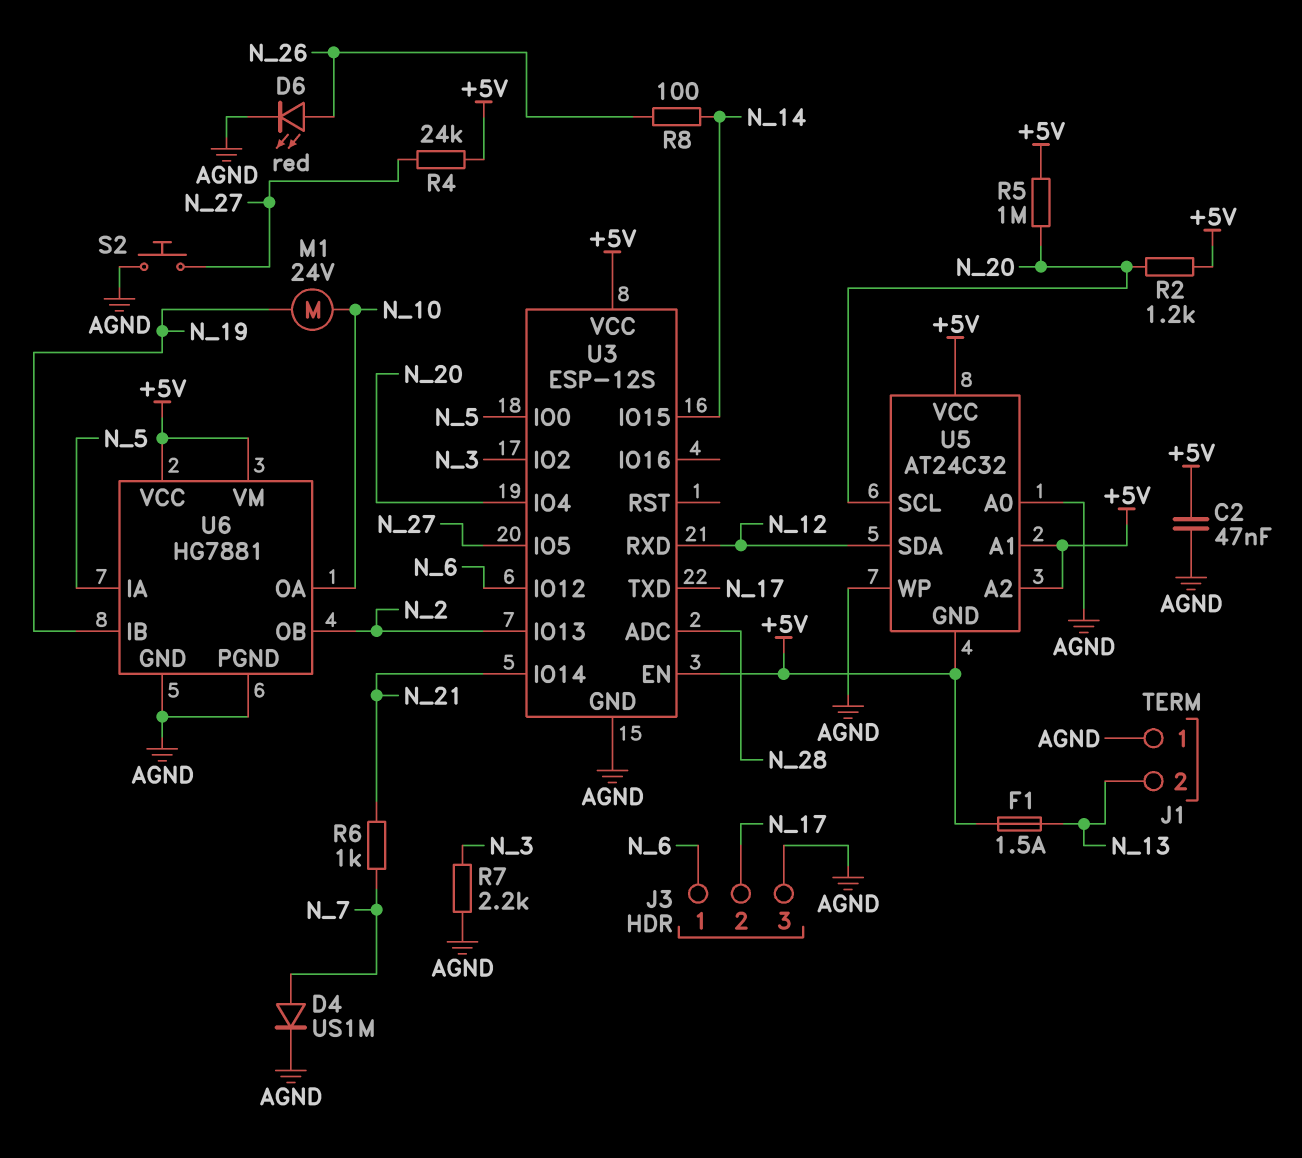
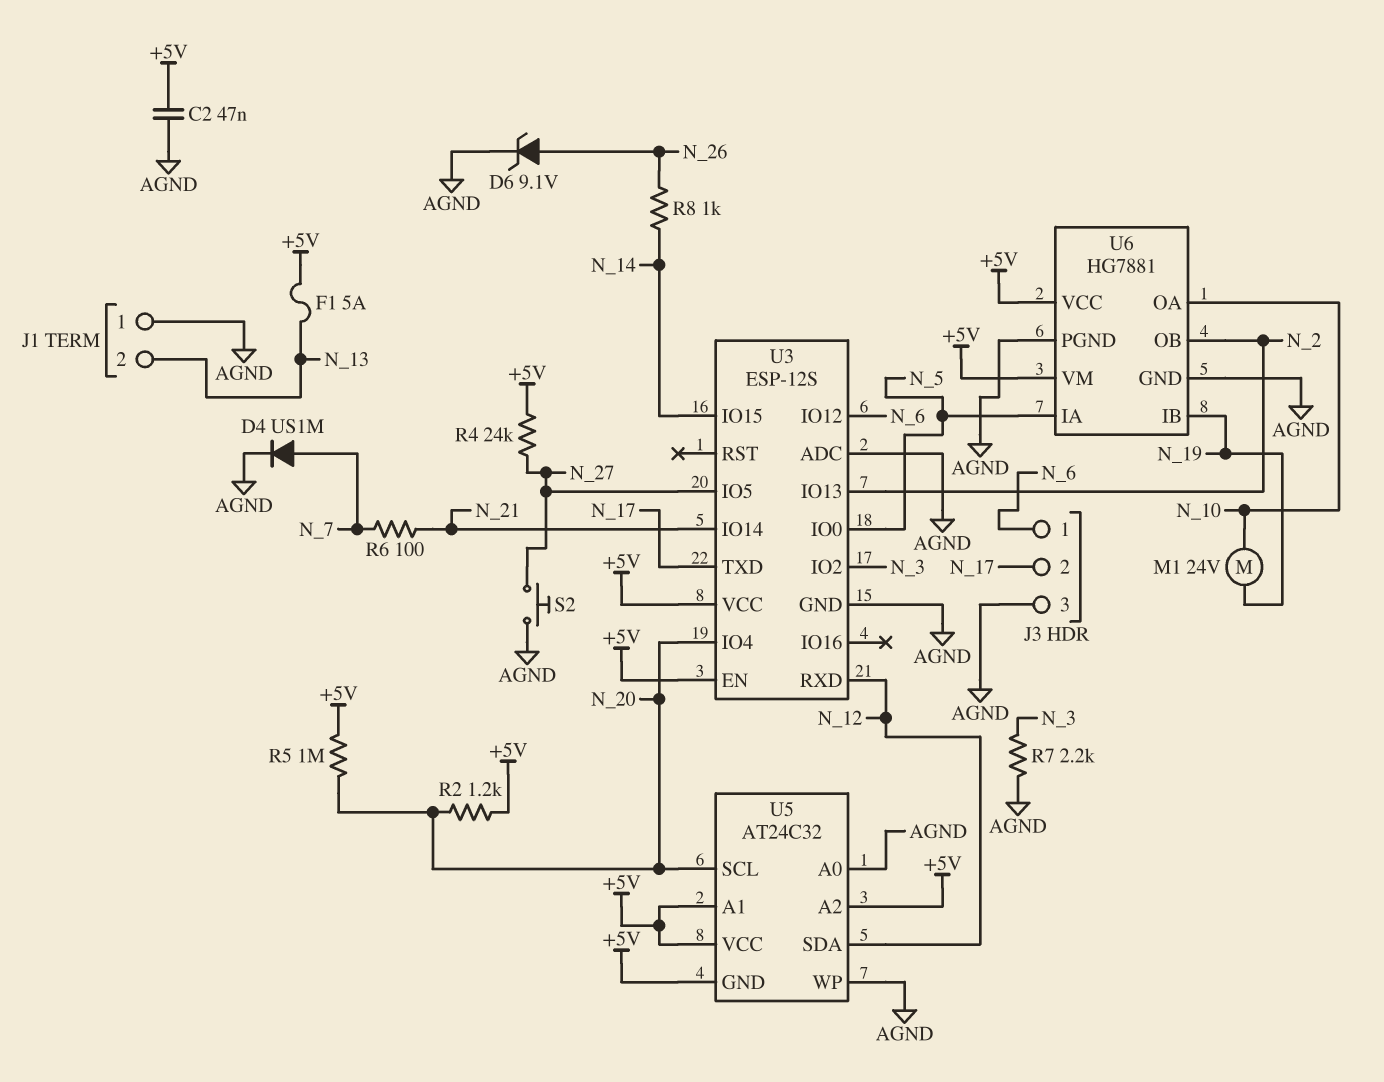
D6: LED red (A N_26, K AGND) -> zener 9.1V (A N_26, K AGND)
F1: 1.5A (+5V, N_13) -> 5A (+5V, N_13)
R6: 1k (N_7, N_21) -> 100 (N_7, N_21)
R8: 100 (N_14, N_26) -> 1k (N_14, N_26)
U3 pin ADC: N_28 -> AGND

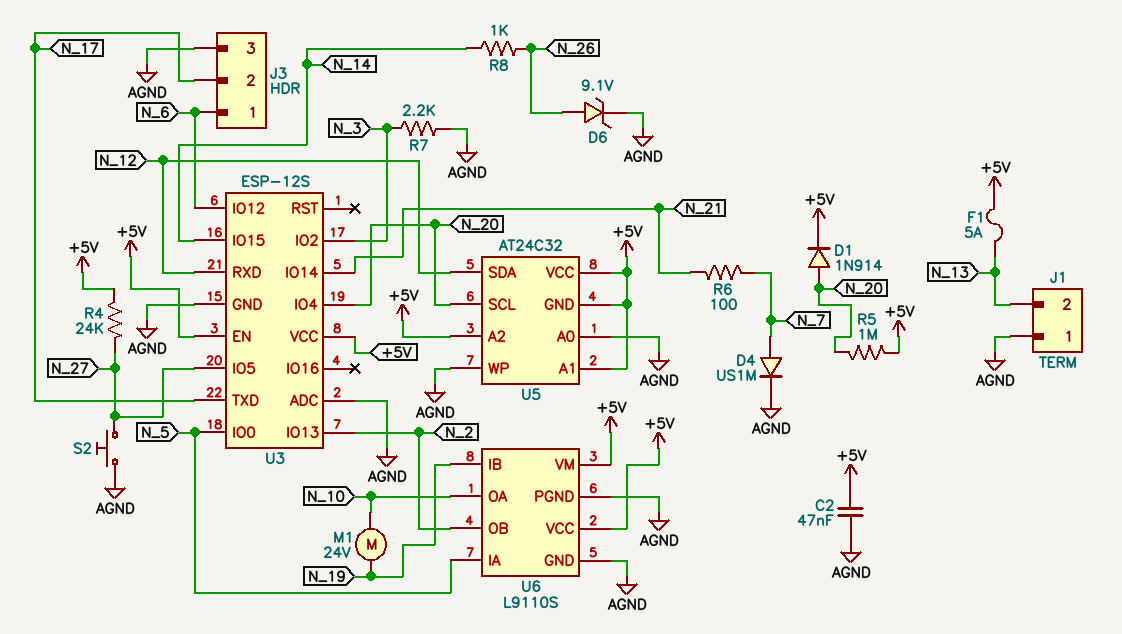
D1: none -> diode 1N914 (A N_20, K +5V)
R2: 1.2k (+5V, N_20) -> none
U6: HG7881 -> L9110S

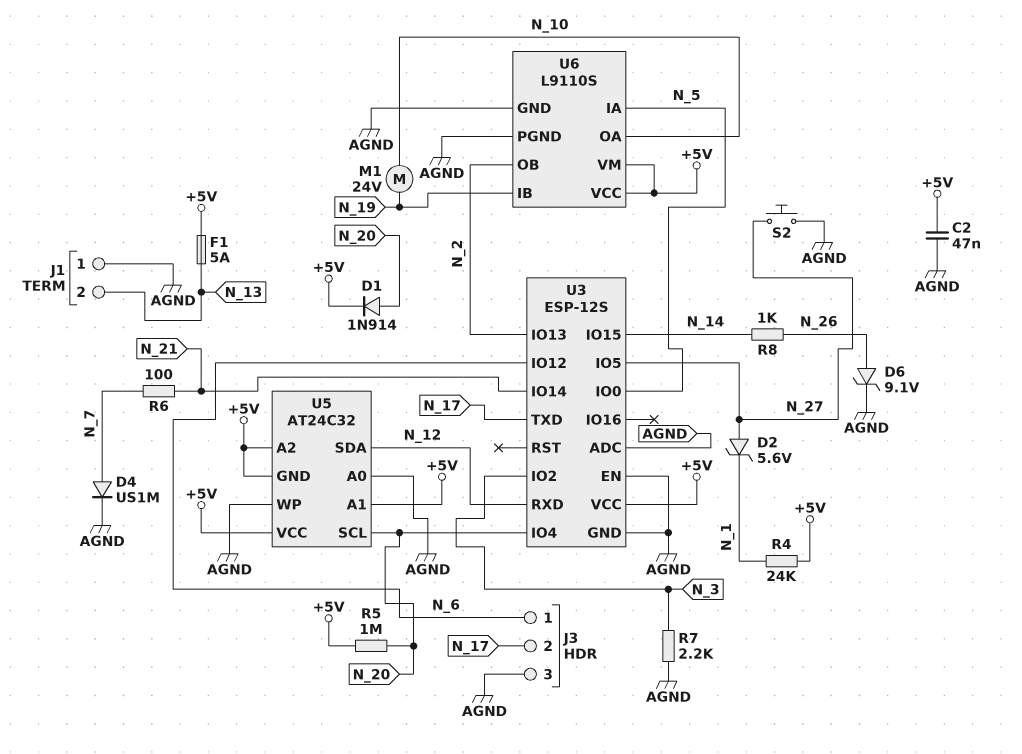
D2: none -> zener 5.6V (A N_27, K N_1)
R4: 24k (+5V, N_27) -> 24k (+5V, N_1)
U3 pin EN: +5V -> AGND

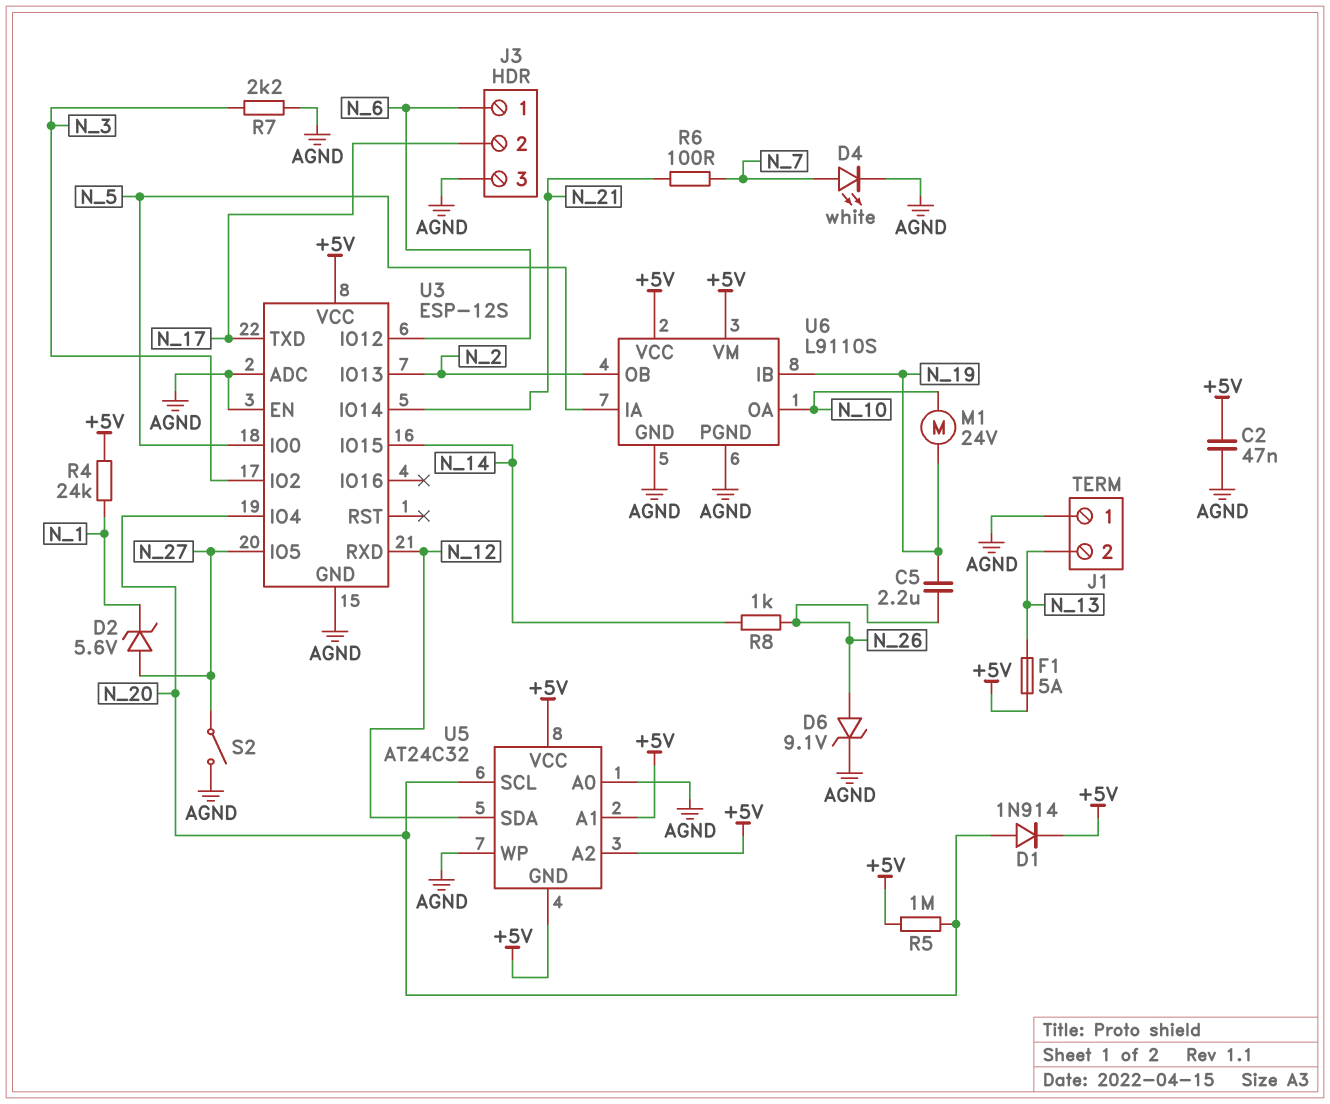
C5: none -> 2.2uF (N_19, N_26)
D4: diode US1M (A N_7, K AGND) -> LED white (A N_7, K AGND)
S2: button (AGND, N_27) -> switch (AGND, N_27)

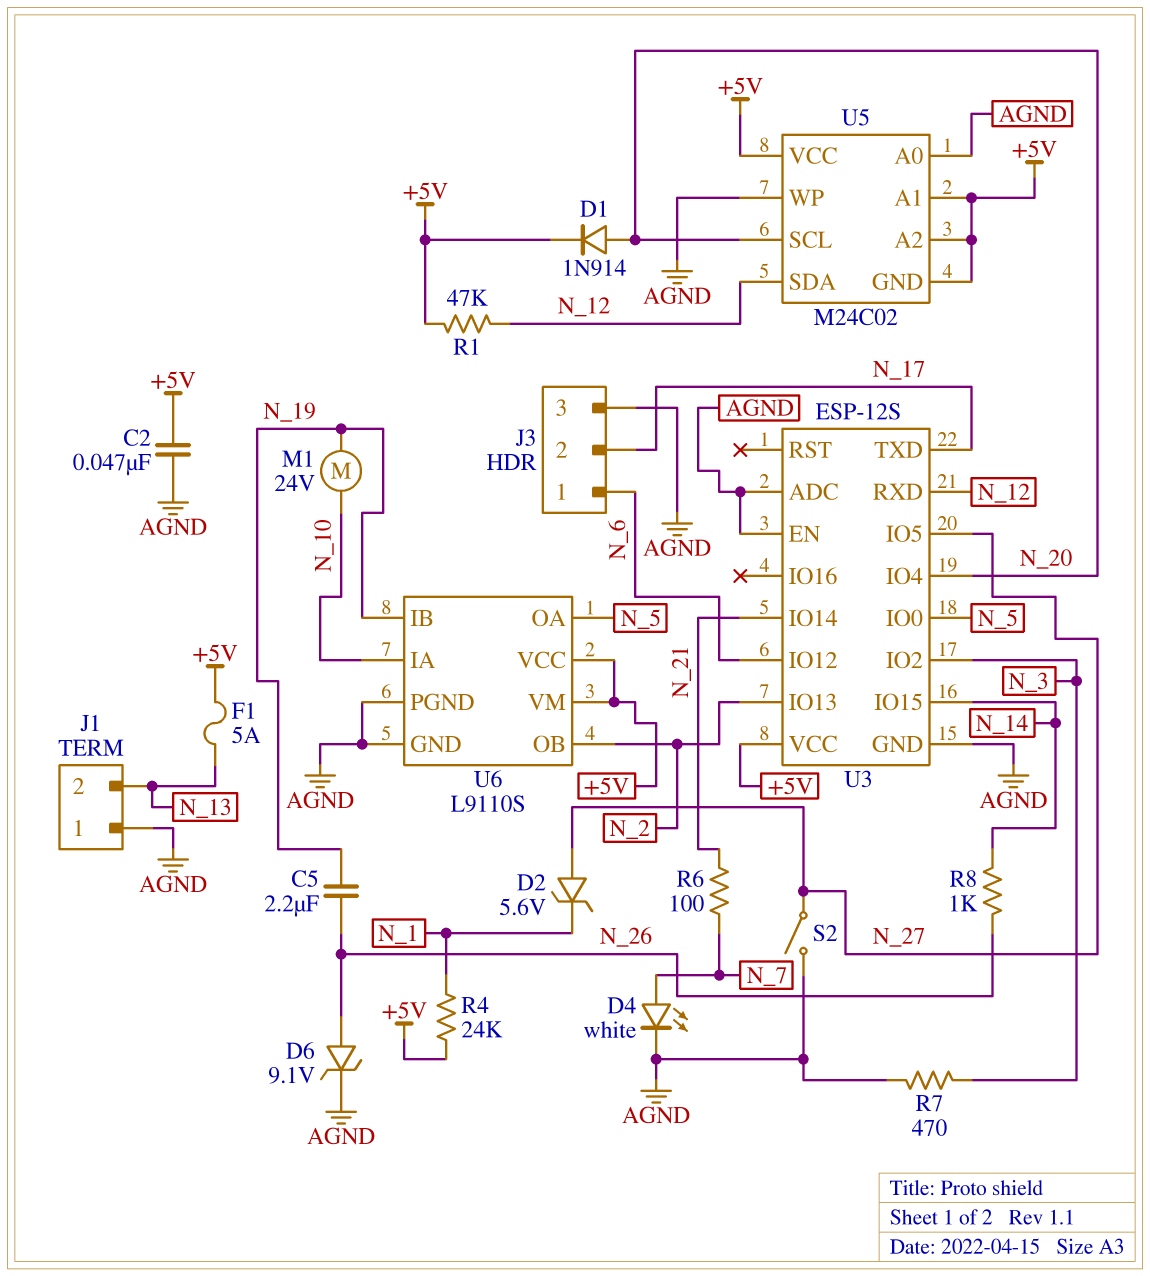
R1: none -> 47k (+5V, N_12)
R5: 1M (+5V, N_20) -> none
R7: 2.2k (AGND, N_3) -> 470 (AGND, N_3)
U5: AT24C32 -> M24C02
U6 pin IA: N_5 -> N_10
U6 pin OA: N_10 -> N_5

